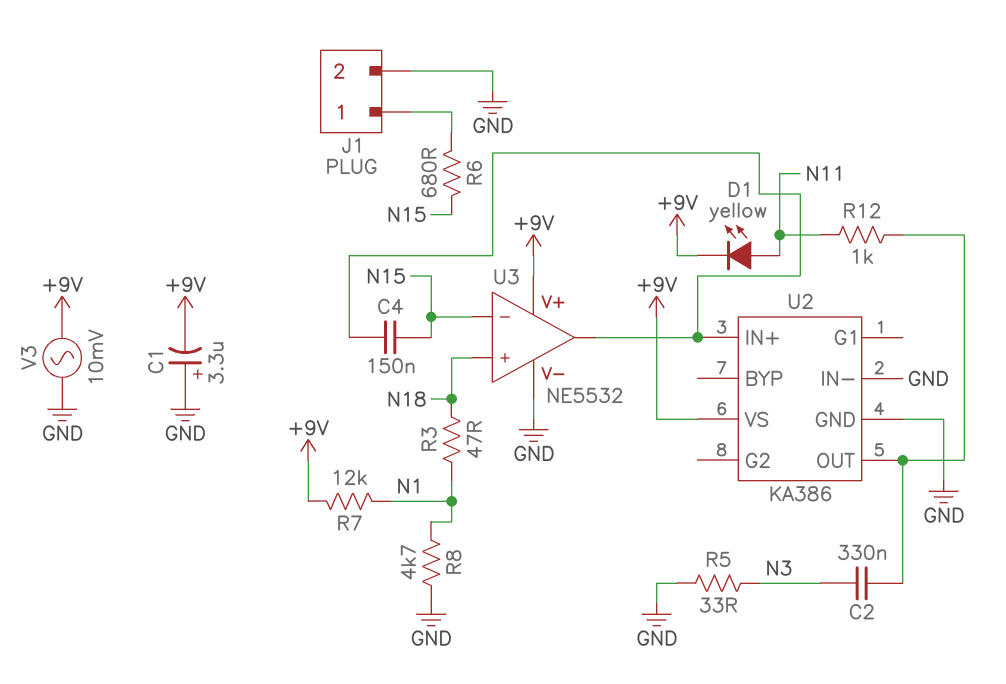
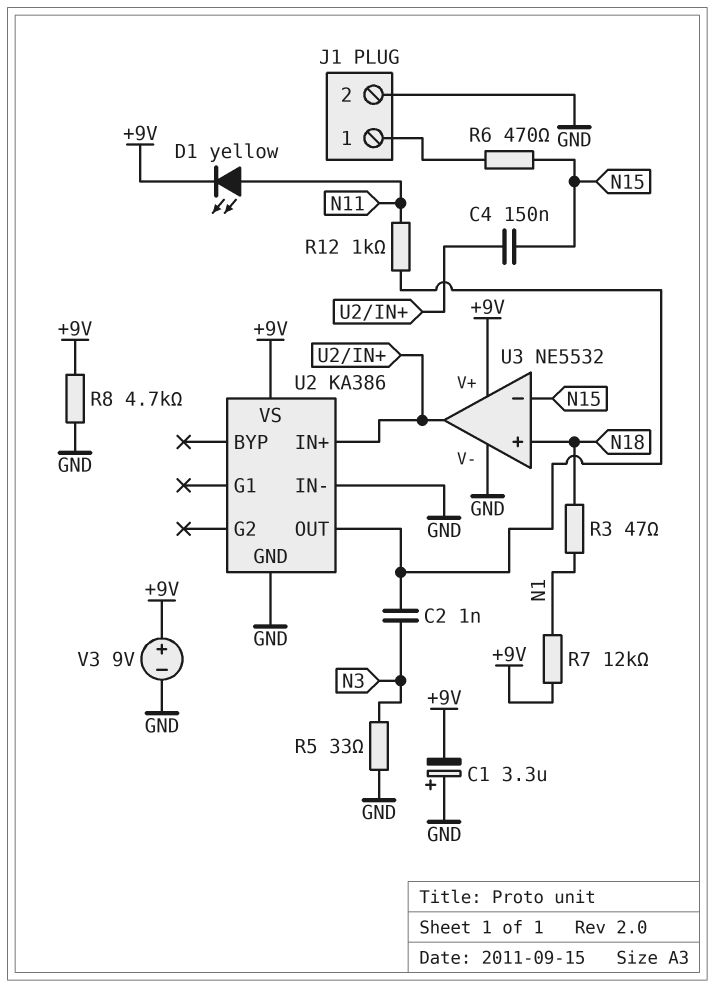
C2: 330nF (N3, U2/OUT) -> 1nF (N3, U2/OUT)
R6: 680 (J1/1, N15) -> 470 (J1/1, N15)
R8: 4.7k (GND, N1) -> 4.7k (+9V, GND)
V3: AC 10mV (+9V, GND) -> 9V (plus +9V, minus GND)

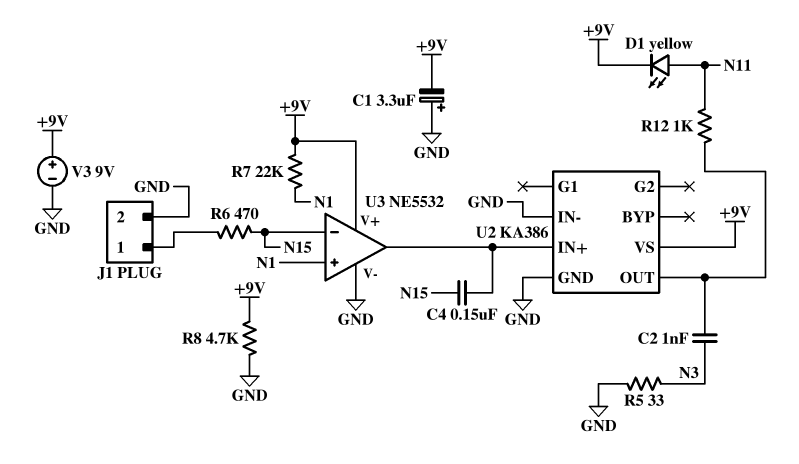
R3: 47 (N1, N18) -> none
R7: 12k (+9V, N1) -> 22k (+9V, N1)
U3 pin in+: N18 -> N1

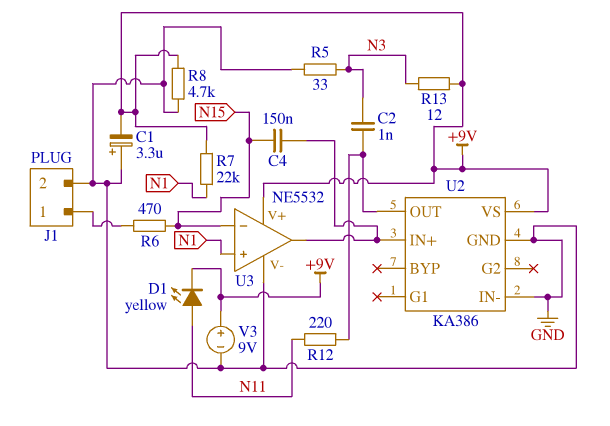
R12: 1k (N11, U2/OUT) -> 220 (N11, U2/OUT)
R13: none -> 12 (+9V, N3)

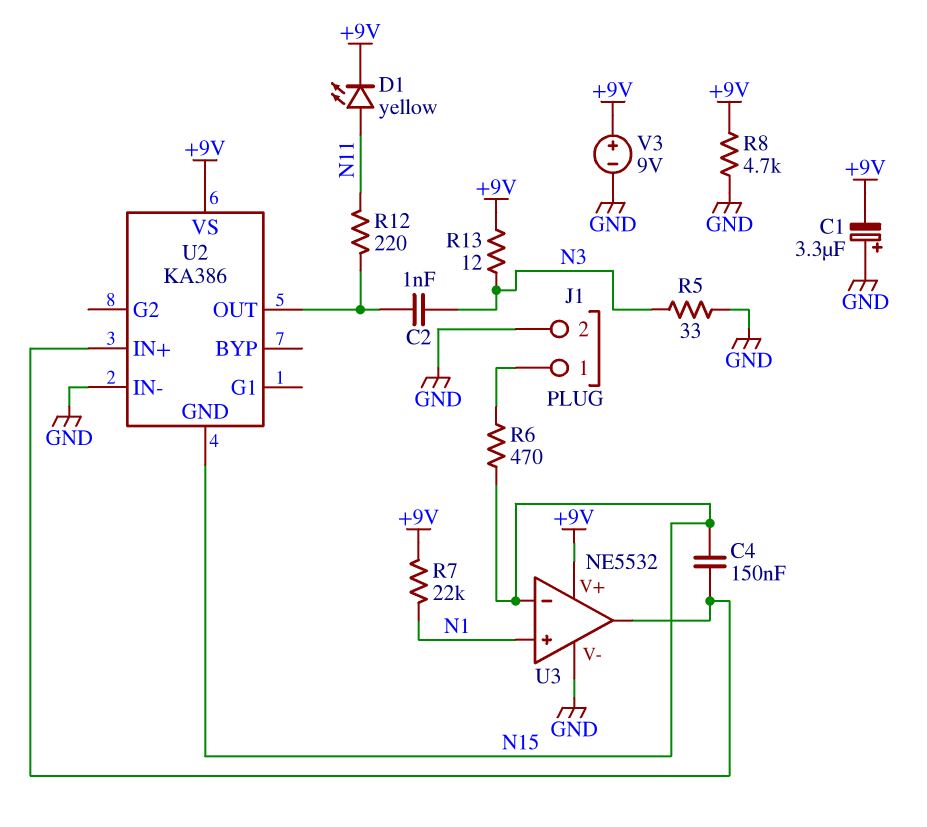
U2 pin GND: GND -> N15

